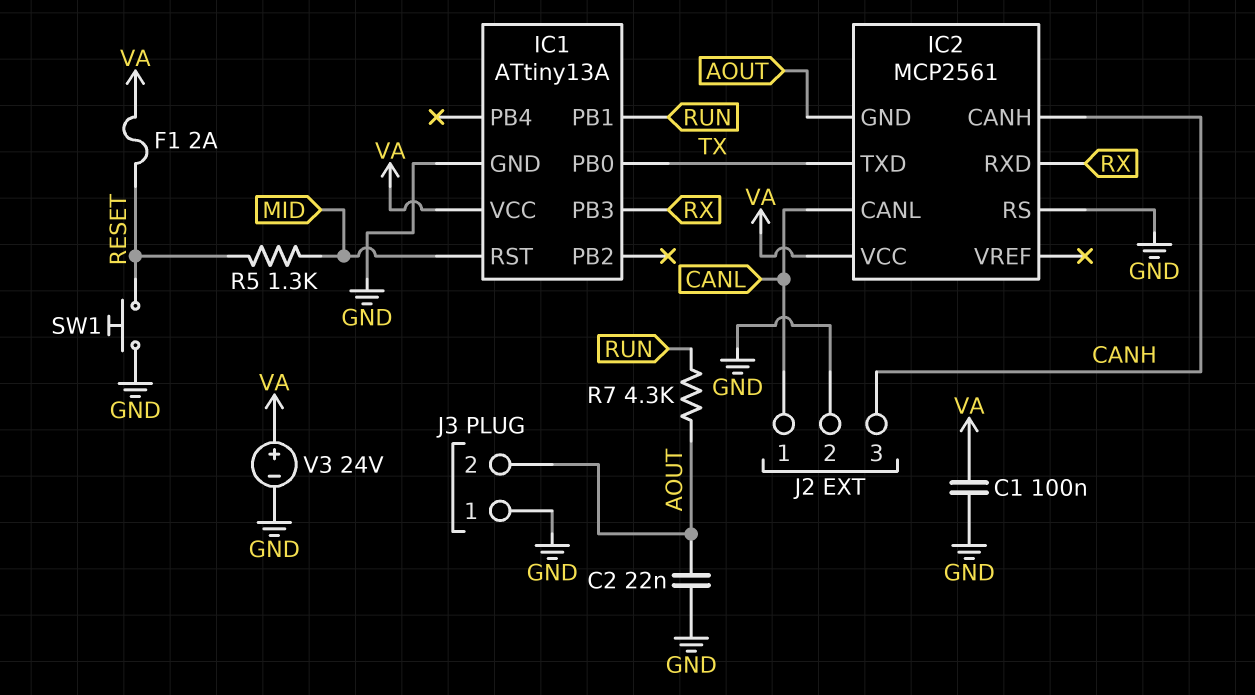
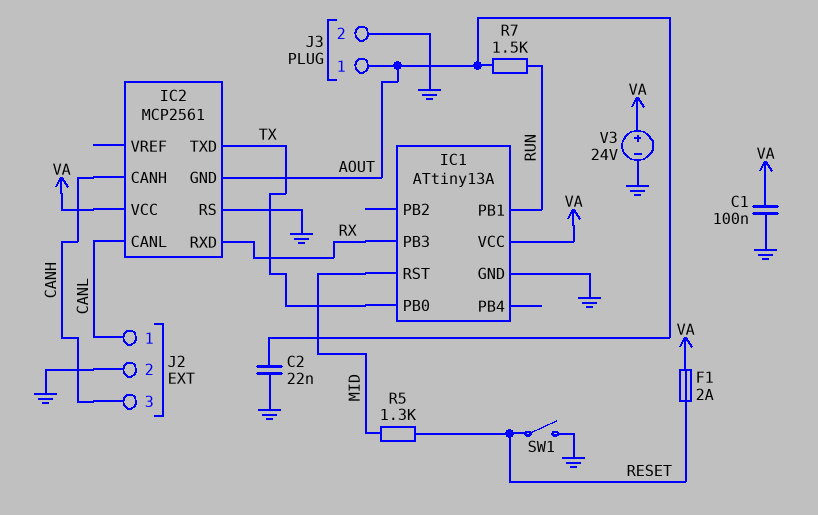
J3 pin 1: GND -> AOUT
J3 pin 2: AOUT -> GND
R7: 4.3k (AOUT, RUN) -> 1.5k (AOUT, RUN)
SW1: button (GND, RESET) -> switch (GND, RESET)

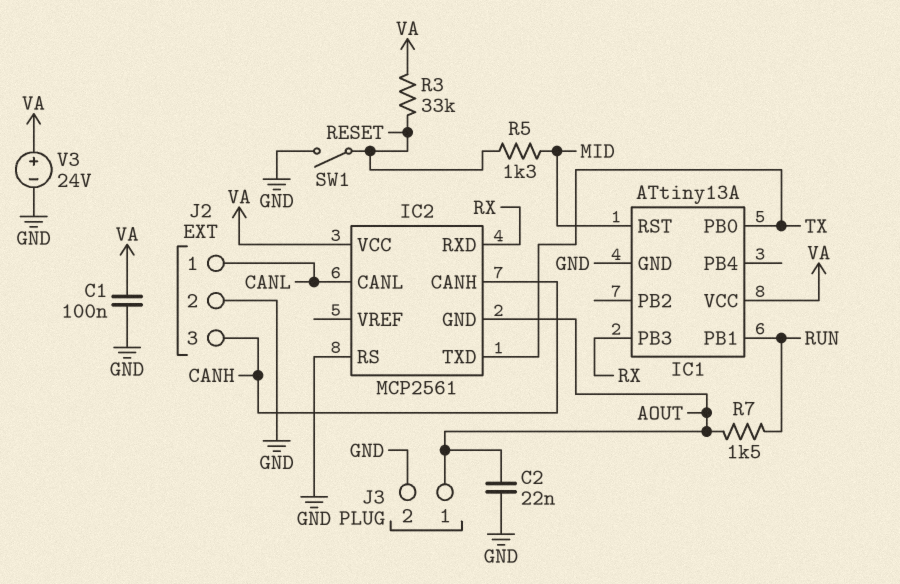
F1: 2A (RESET, VA) -> none
R3: none -> 33k (RESET, VA)

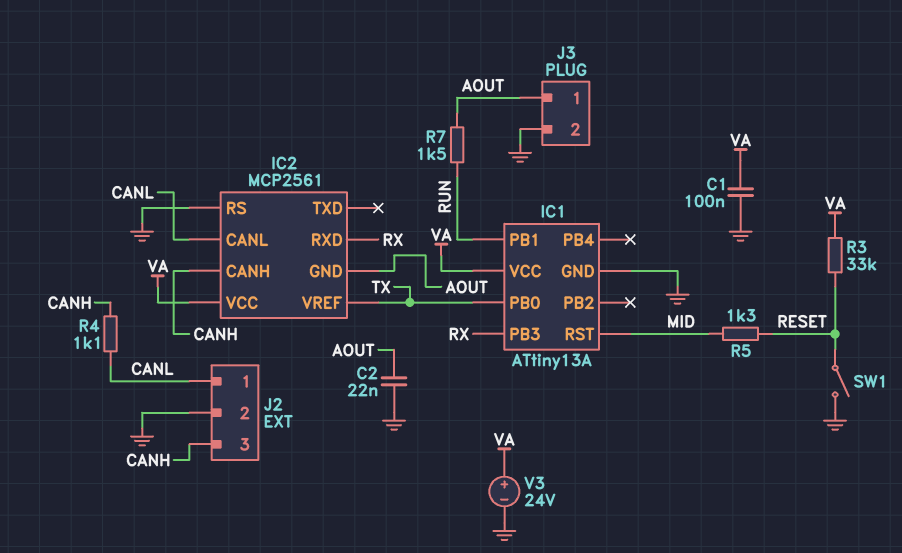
IC2 pin TXD: TX -> none
IC2 pin VREF: none -> TX
R4: none -> 1.1k (CANH, CANL)

